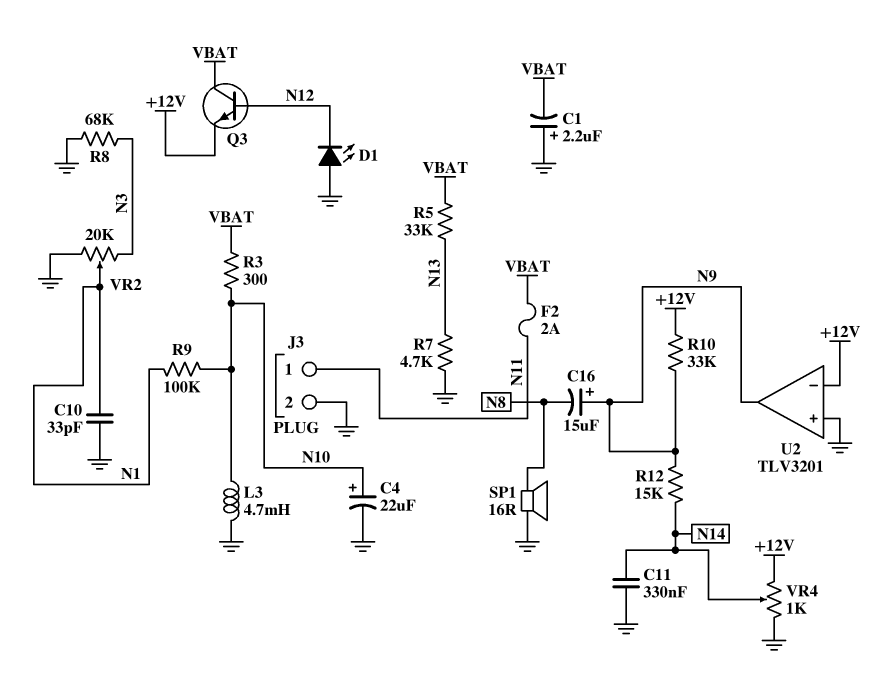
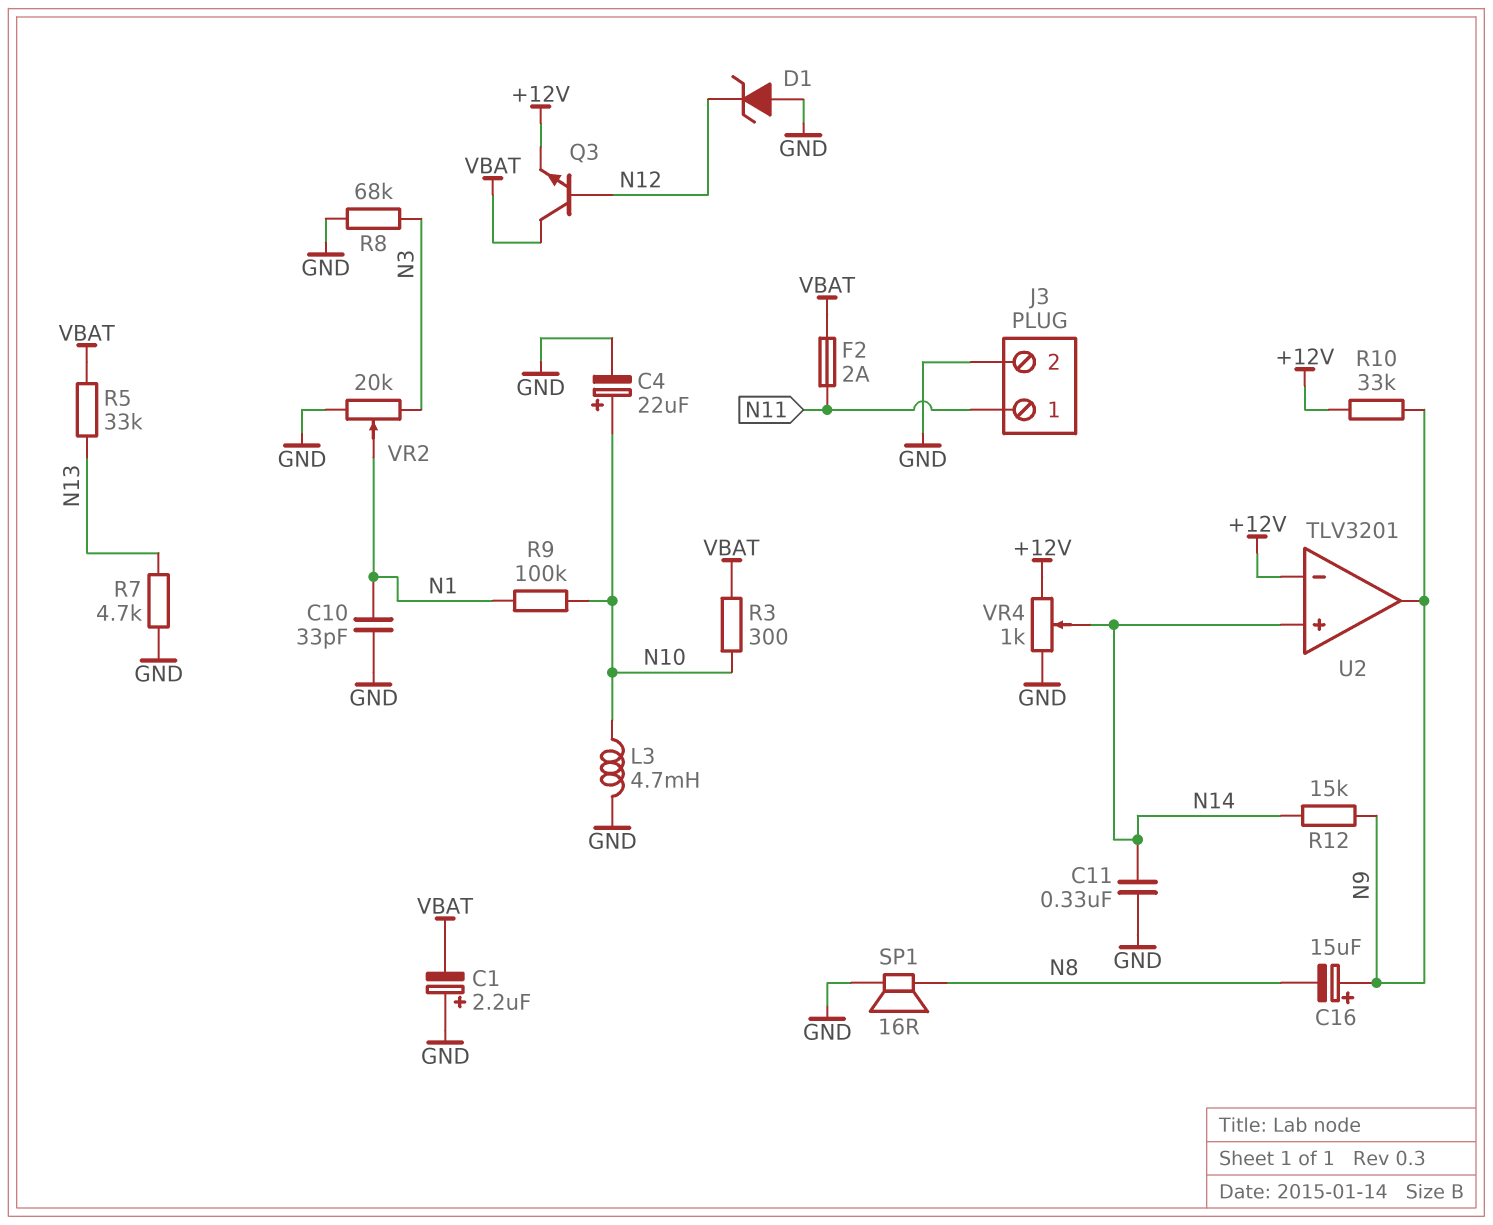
D1: LED (A GND, K N12) -> zener (A GND, K N12)
U2 pin in+: GND -> N14

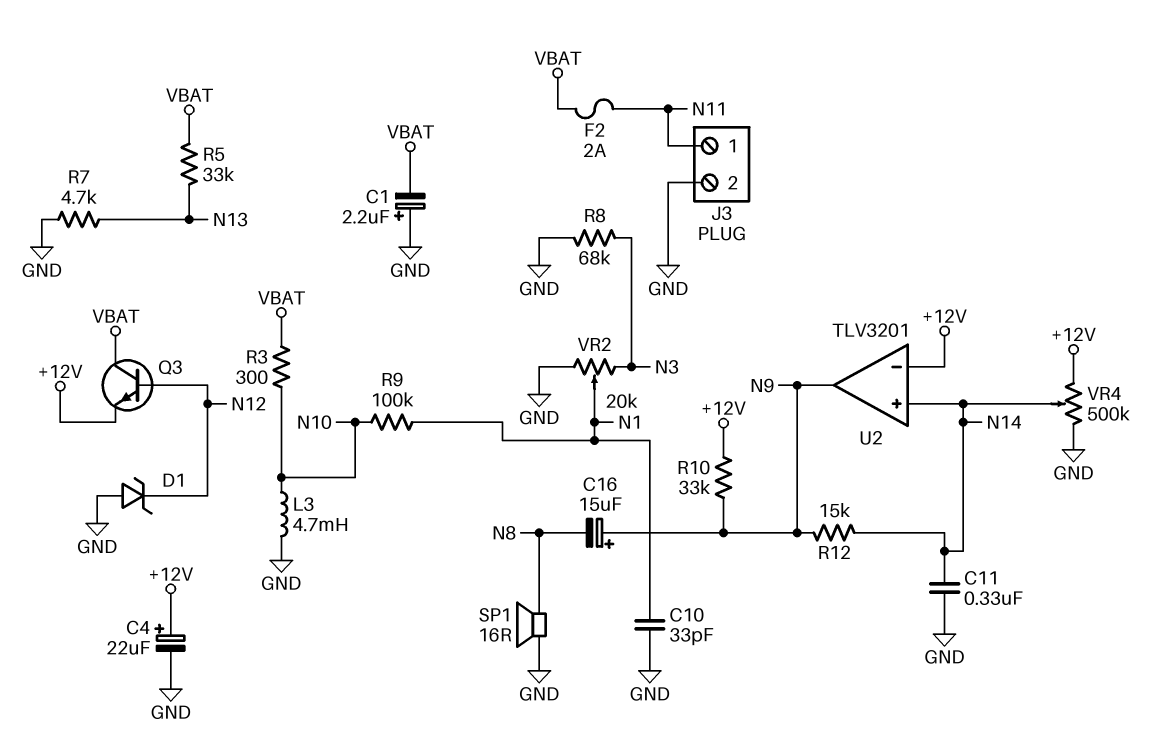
C4: 22uF (plus N10, minus GND) -> 22uF (plus +12V, minus GND)
VR4: 1k (+12V, GND, wiper N14) -> 500k (+12V, GND, wiper N14)

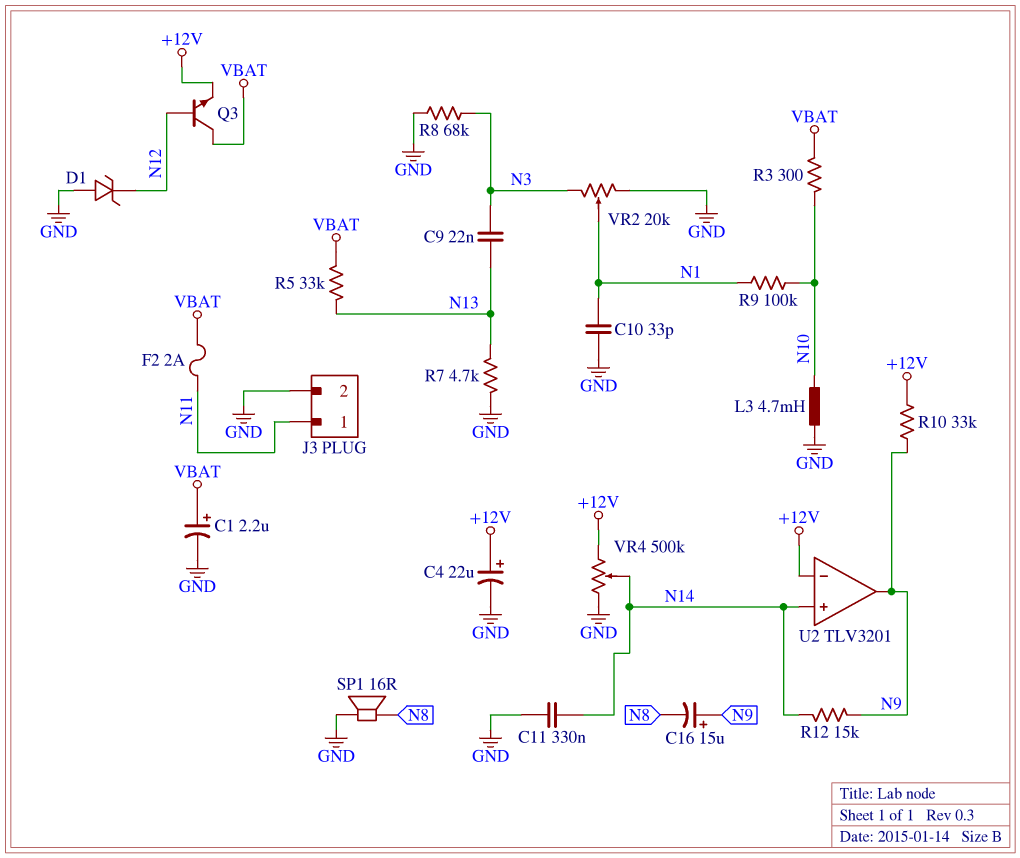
C1: 2.2uF (plus GND, minus VBAT) -> 2.2uF (plus VBAT, minus GND)
C9: none -> 22nF (N3, N13)

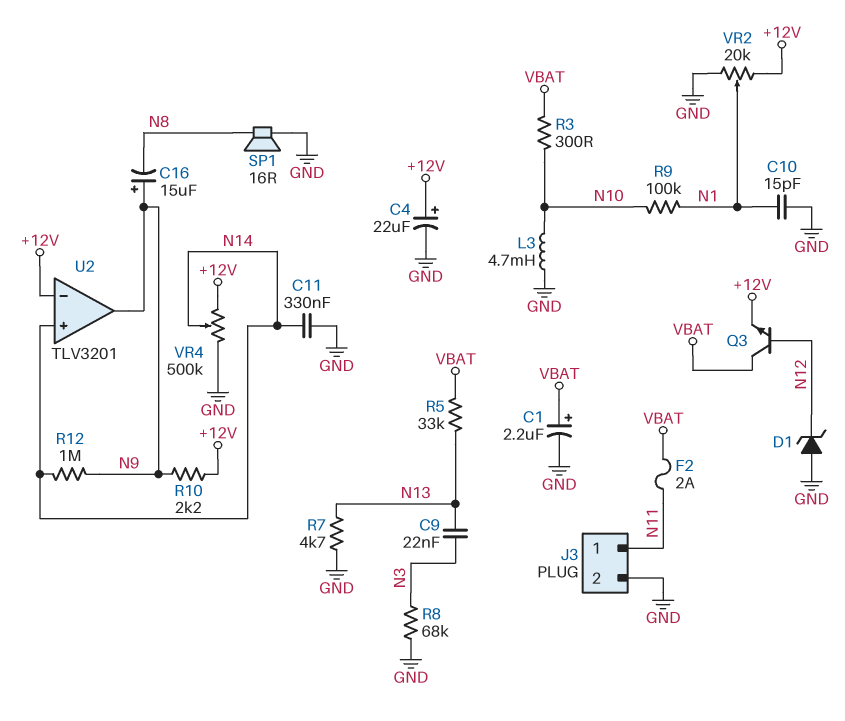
C10: 33pF (GND, N1) -> 15pF (GND, N1)
R10: 33k (+12V, N9) -> 2.2k (+12V, N9)
R12: 15k (N9, N14) -> 1M (N9, N14)
VR2: 20k (GND, N3, wiper N1) -> 20k (+12V, GND, wiper N1)

